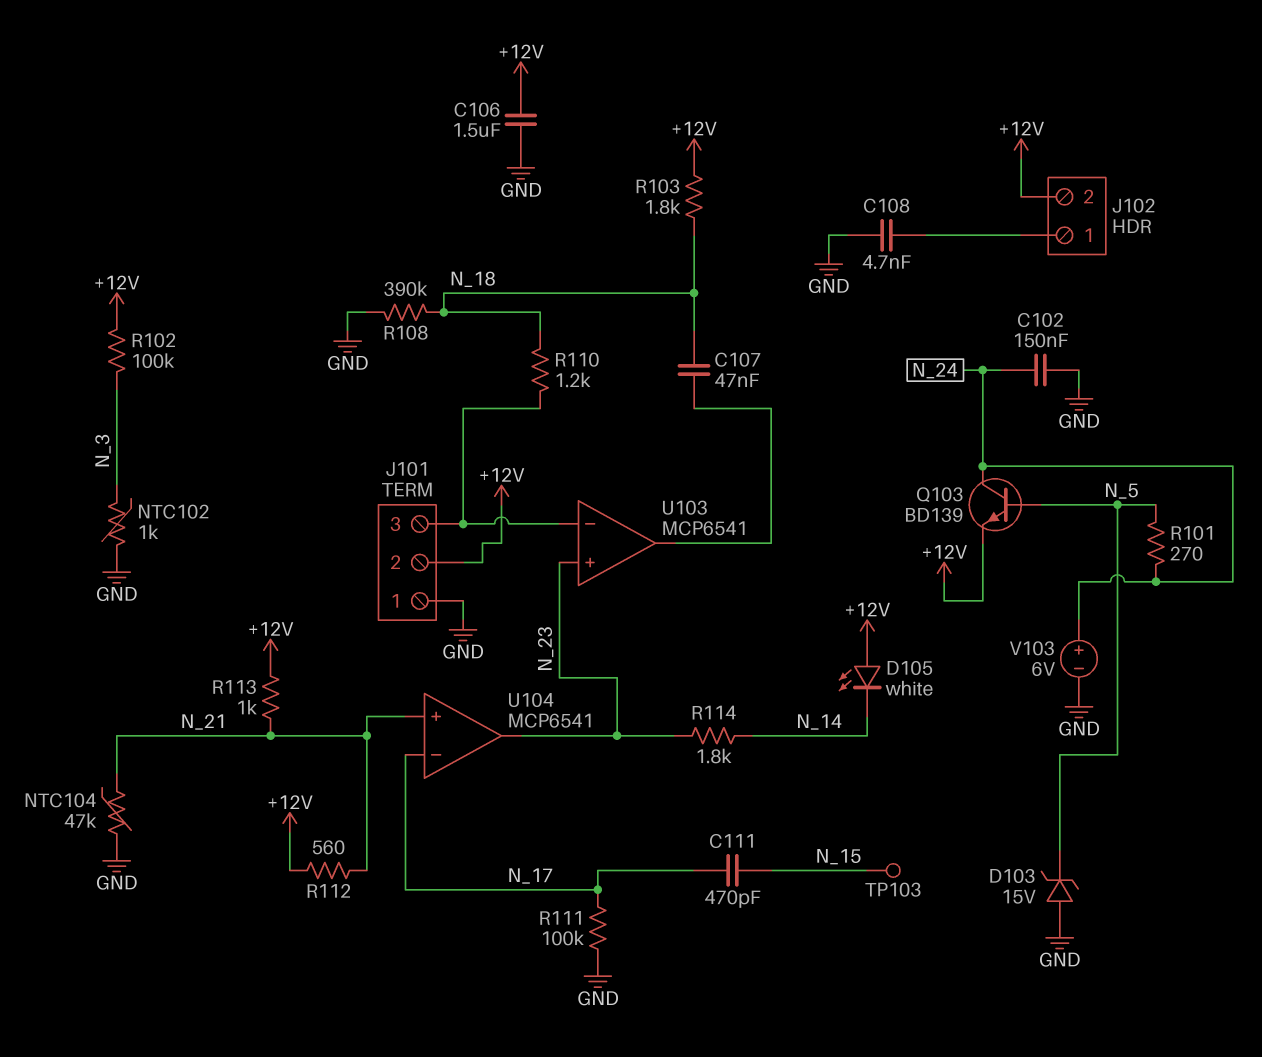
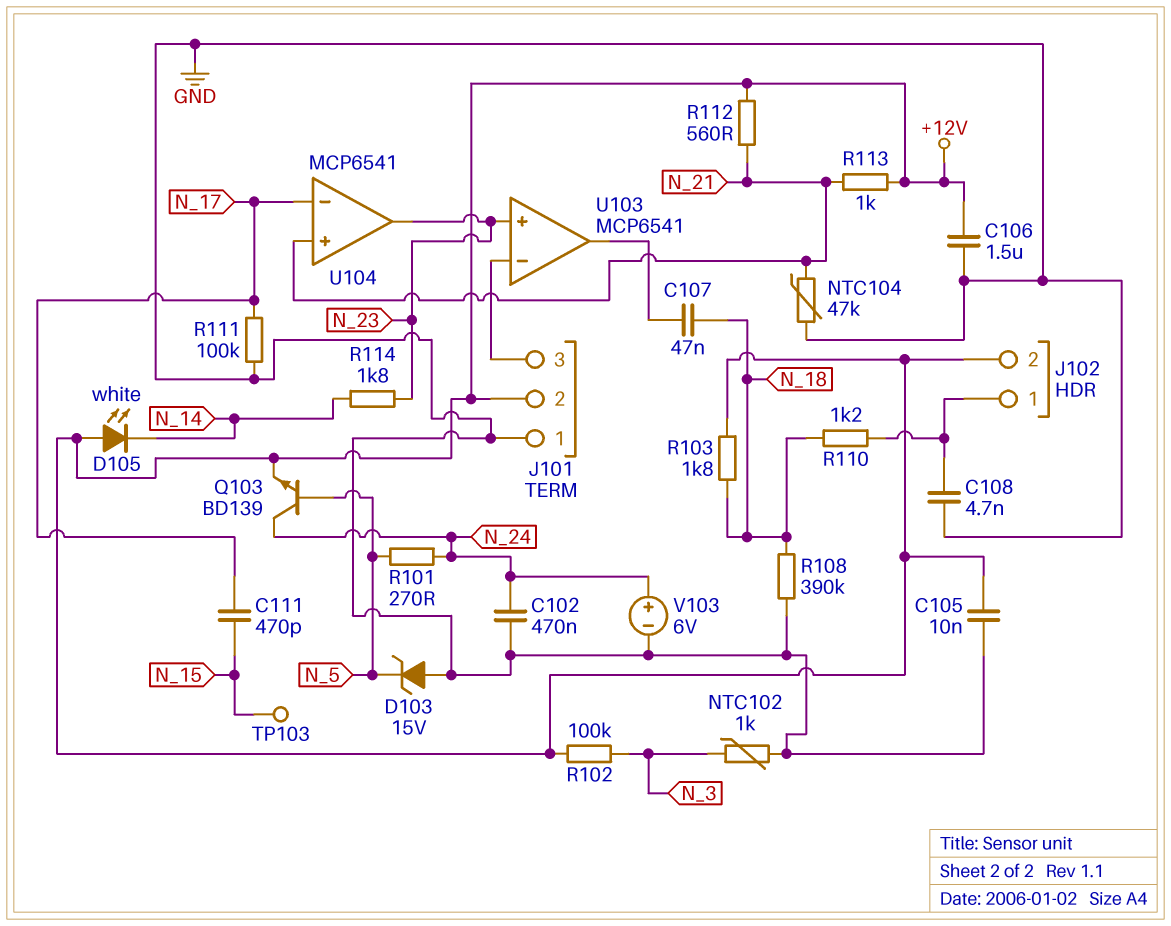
C102: 150nF (GND, N_24) -> 470nF (GND, N_24)
C105: none -> 10nF (+12V, GND)
R110: 1.2k (J101/3, N_18) -> 1.2k (J102/1, N_18)

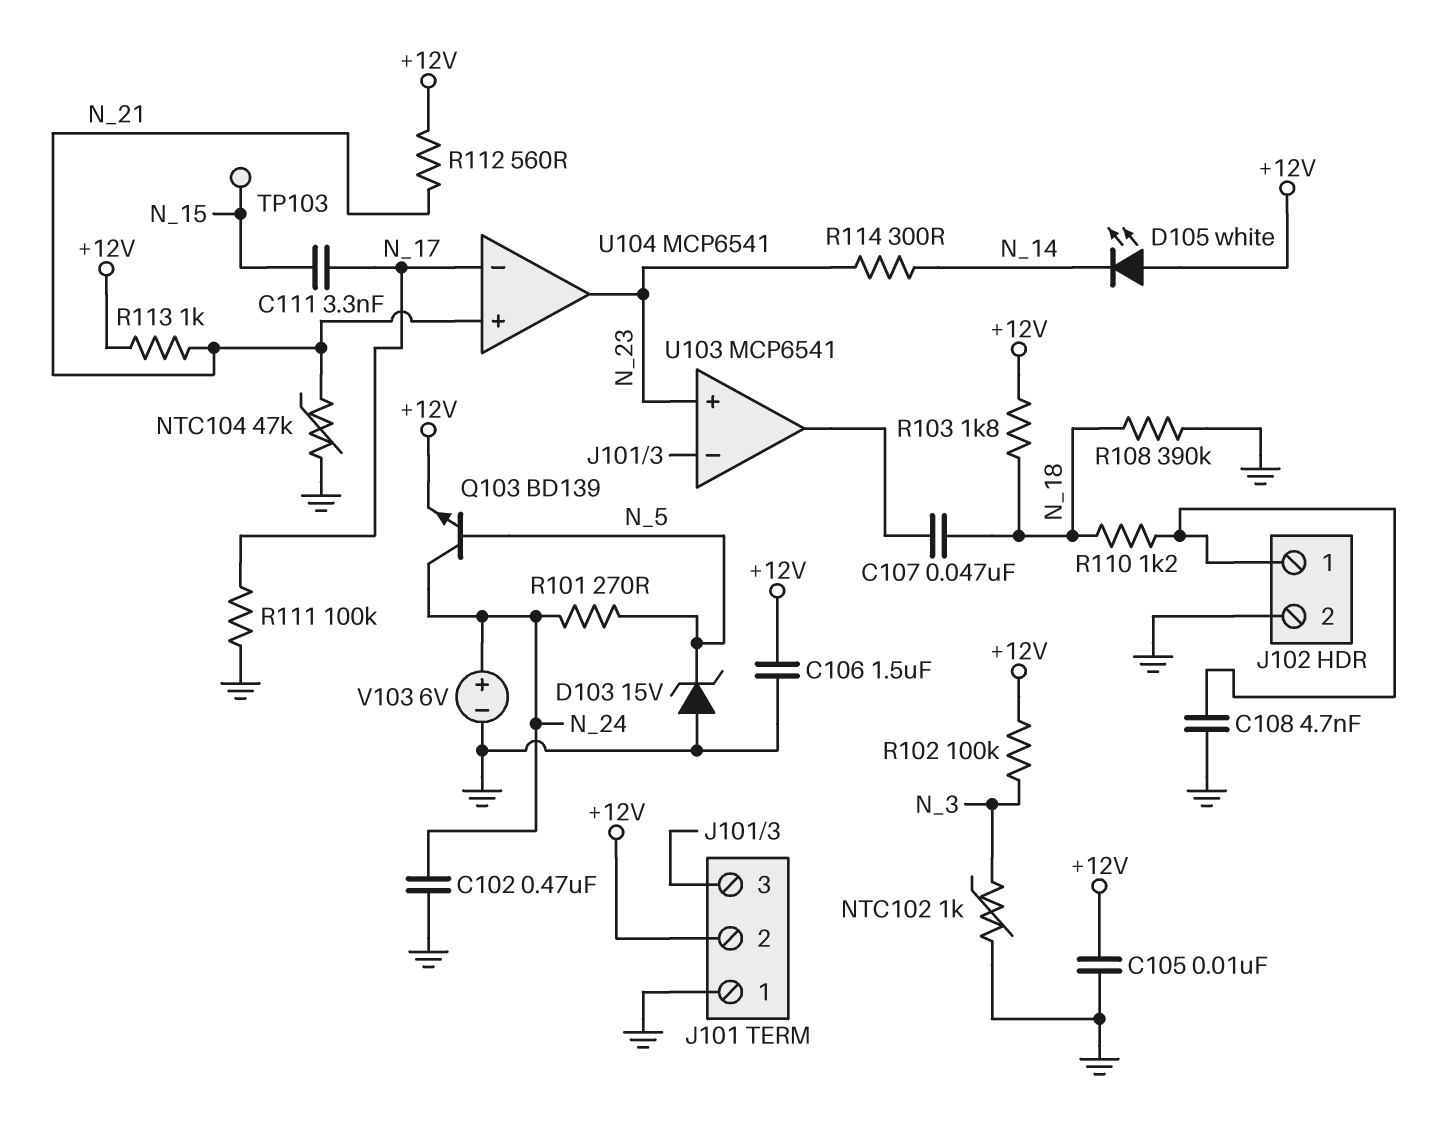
C111: 470pF (N_15, N_17) -> 3.3nF (N_15, N_17)
J102 pin 2: +12V -> GND
R114: 1.8k (N_14, N_23) -> 300 (N_14, N_23)

